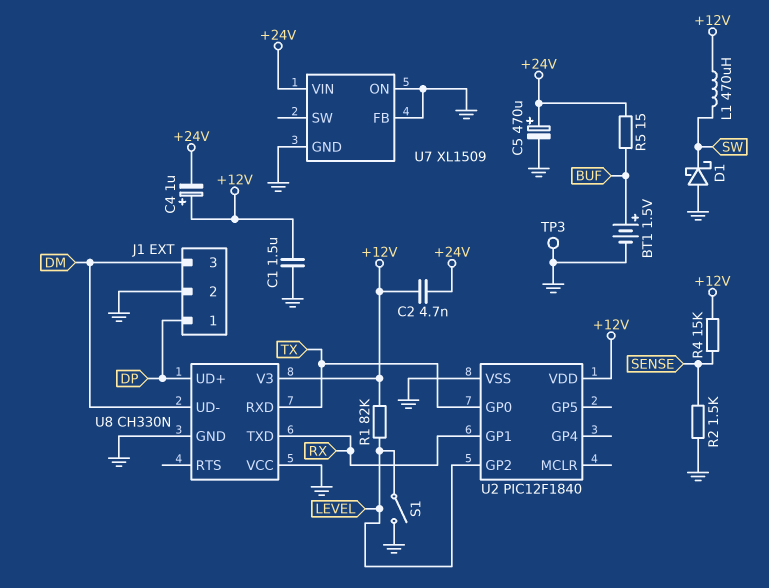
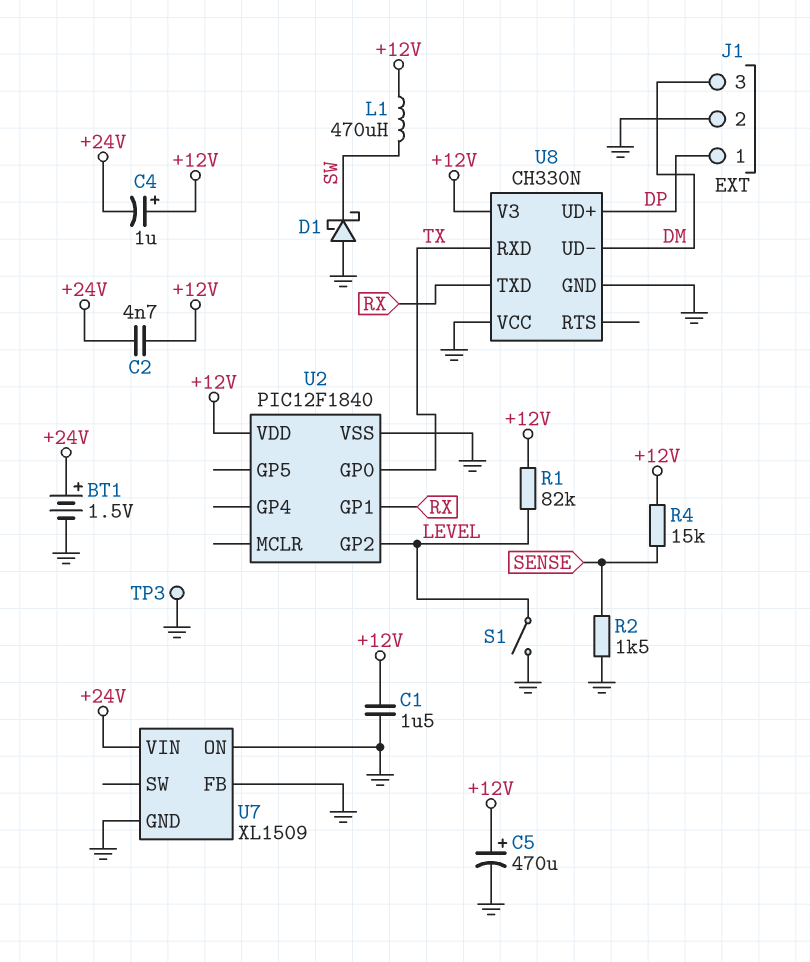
BT1: 1.5V (plus BUF, minus GND) -> 1.5V (plus +24V, minus GND)
C5: 470uF (plus +24V, minus GND) -> 470uF (plus +12V, minus GND)
R5: 15 (+24V, BUF) -> none

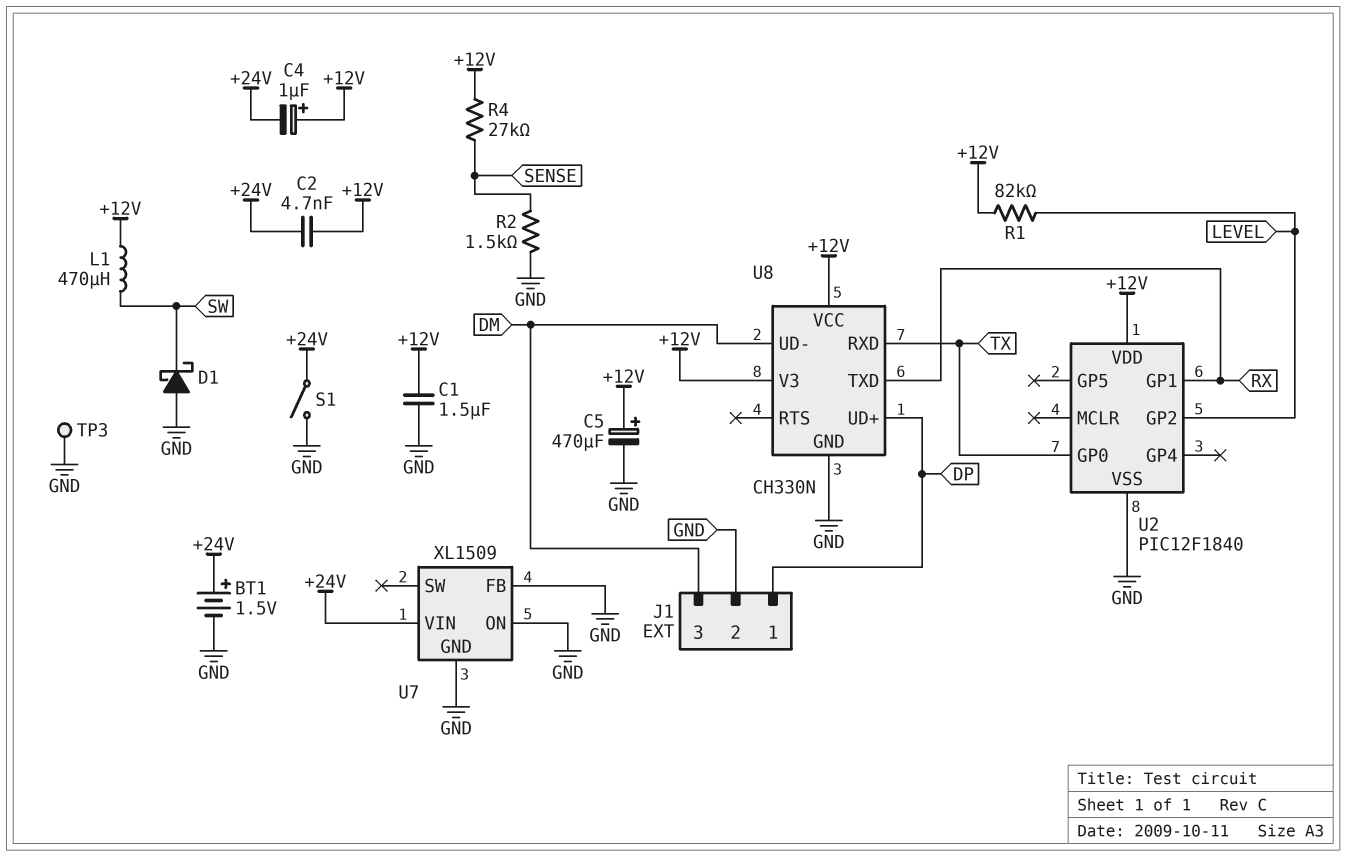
R4: 15k (+12V, SENSE) -> 27k (+12V, SENSE)
S1: switch (GND, LEVEL) -> switch (+24V, GND)
U8 pin VCC: GND -> +12V

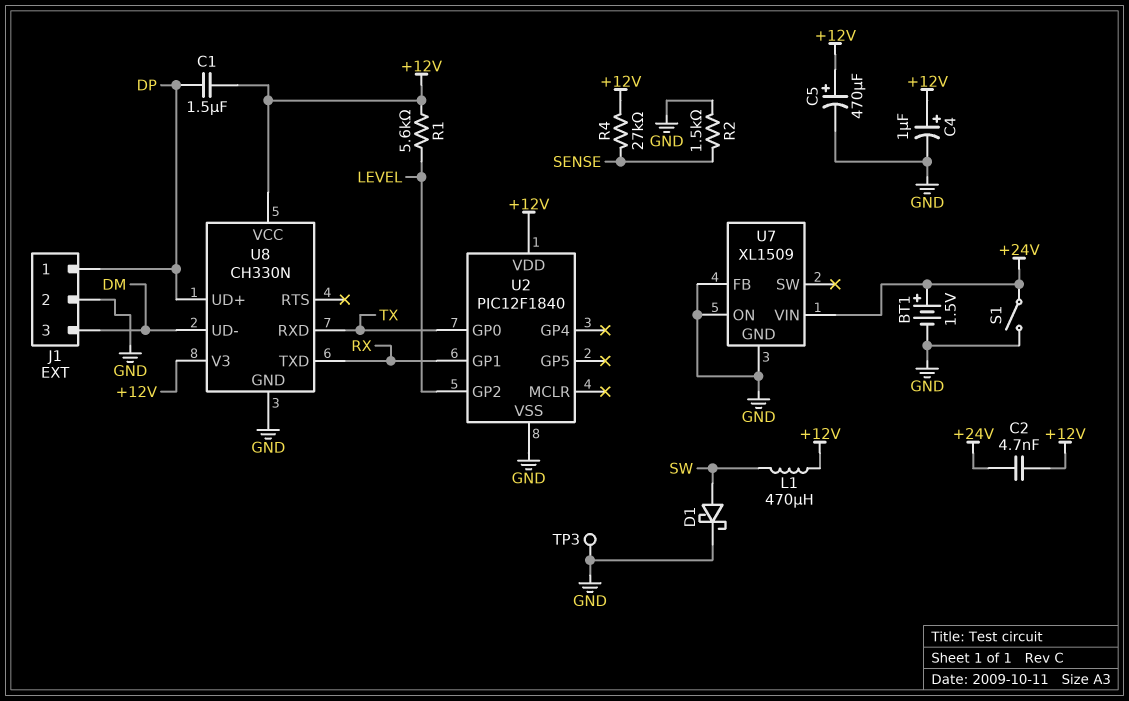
C1: 1.5uF (+12V, GND) -> 1.5uF (+12V, DP)
C4: 1uF (plus +12V, minus +24V) -> 1uF (plus +12V, minus GND)
D1: schottky (A GND, K SW) -> schottky (A SW, K GND)
R1: 82k (+12V, LEVEL) -> 5.6k (+12V, LEVEL)

